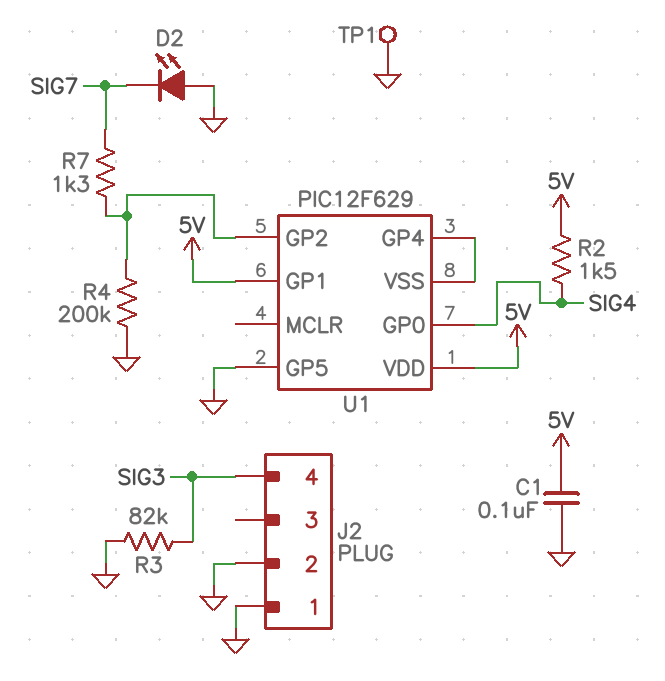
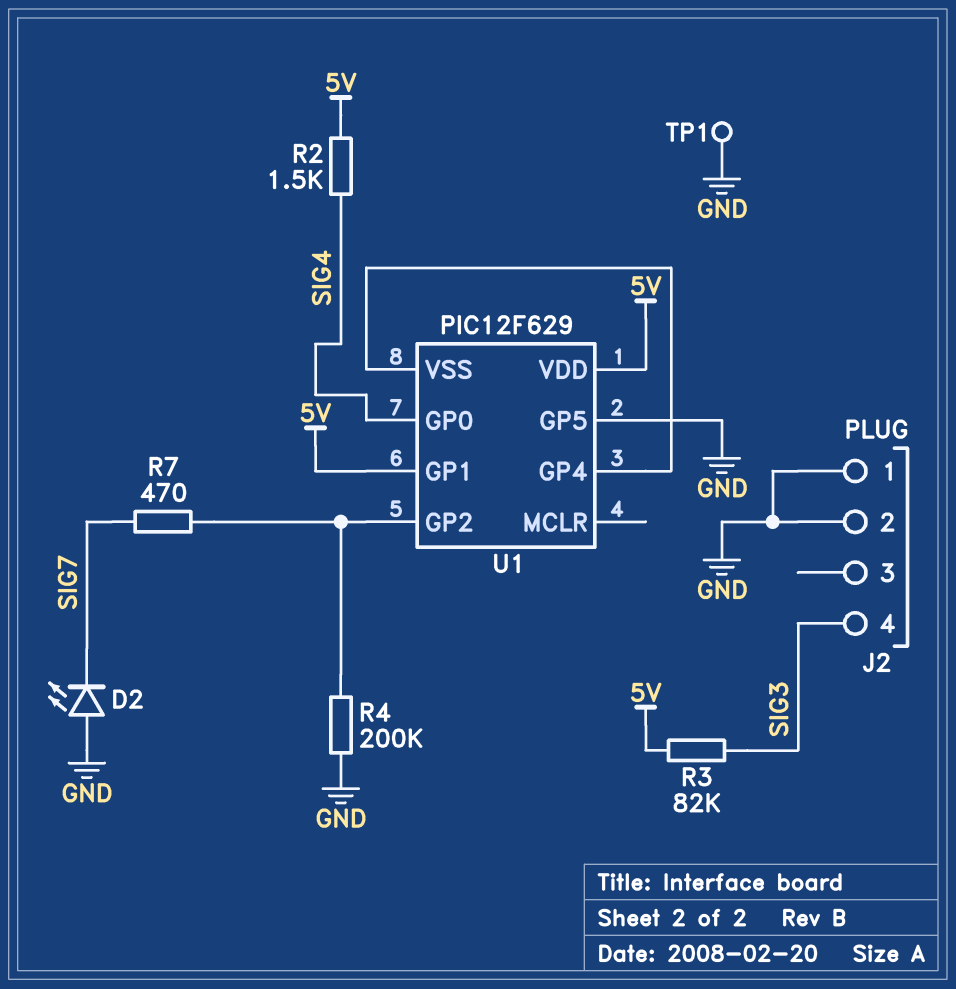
C1: 100nF (5V, GND) -> none
R3: 82k (GND, SIG3) -> 82k (5V, SIG3)
R7: 1.3k (SIG7, U1/GP2) -> 470 (SIG7, U1/GP2)

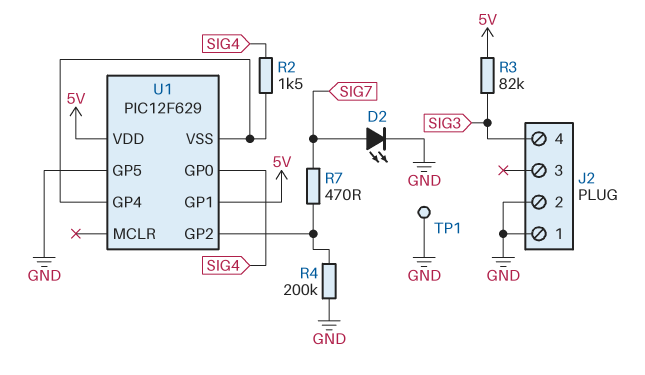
D2: LED (A GND, K SIG7) -> LED (A SIG7, K GND)
R2: 1.5k (5V, SIG4) -> 1.5k (SIG4, U1/GP4)

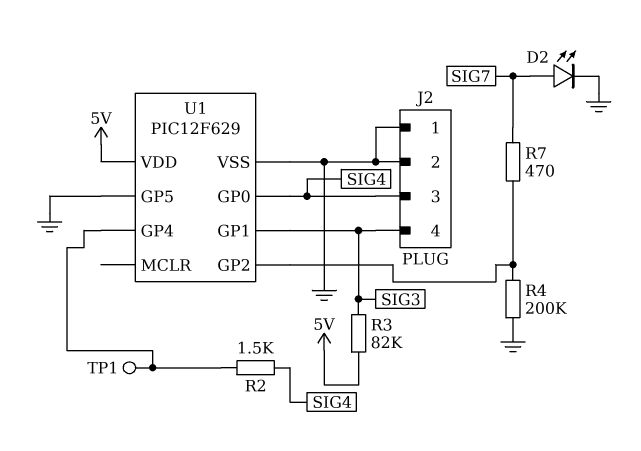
J2 pin 3: none -> SIG4
TP1: test point (GND) -> test point (U1/GP4)
U1 pin GP1: 5V -> SIG3
U1 pin VSS: U1/GP4 -> GND

